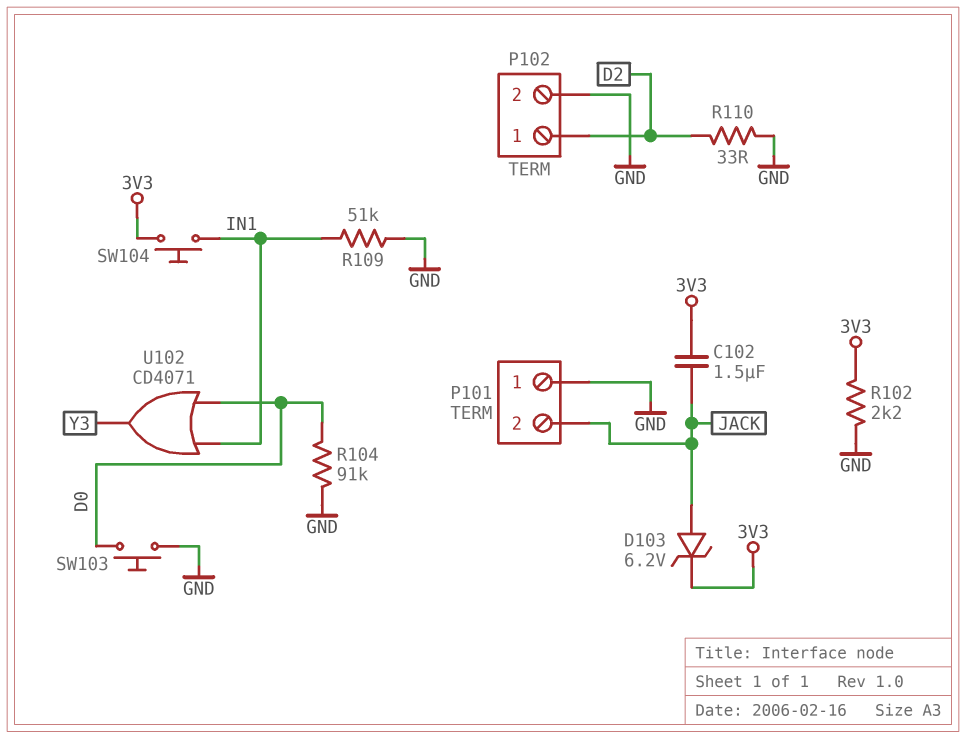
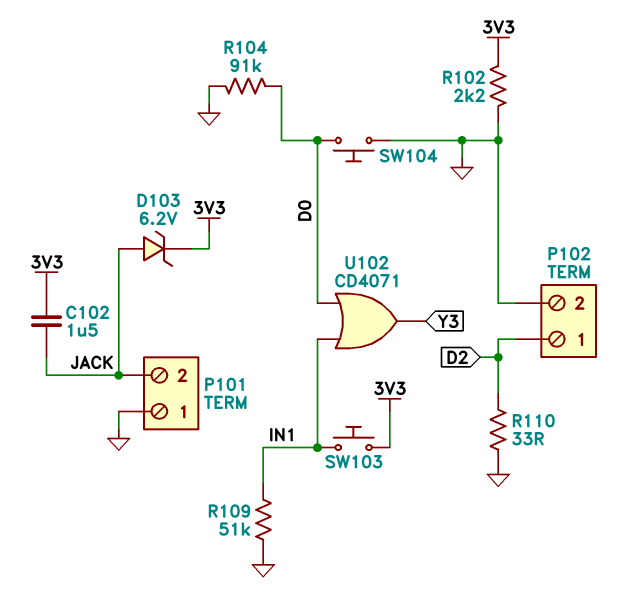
SW103: button (D0, GND) -> button (3V3, IN1)
SW104: button (3V3, IN1) -> button (D0, GND)

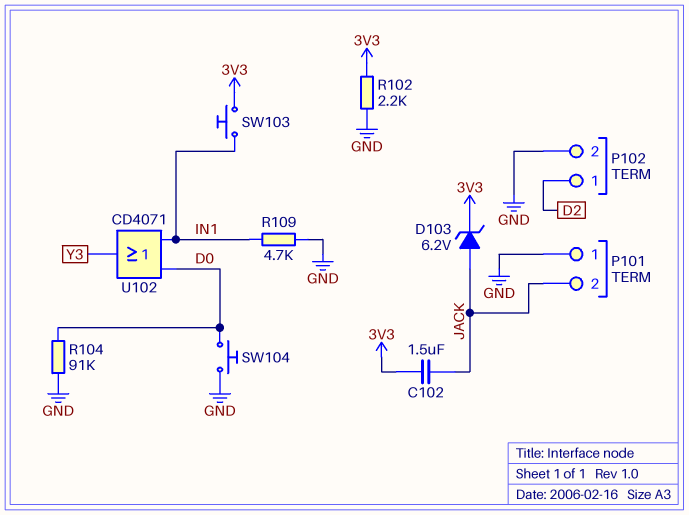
R109: 51k (GND, IN1) -> 4.7k (GND, IN1)
R110: 33 (D2, GND) -> none

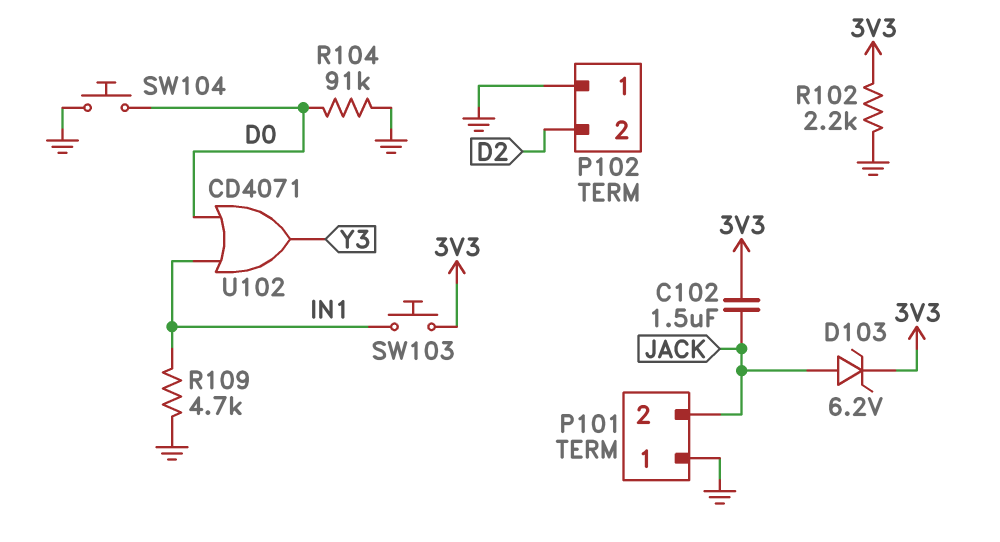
P102 pin 1: D2 -> GND
P102 pin 2: GND -> D2

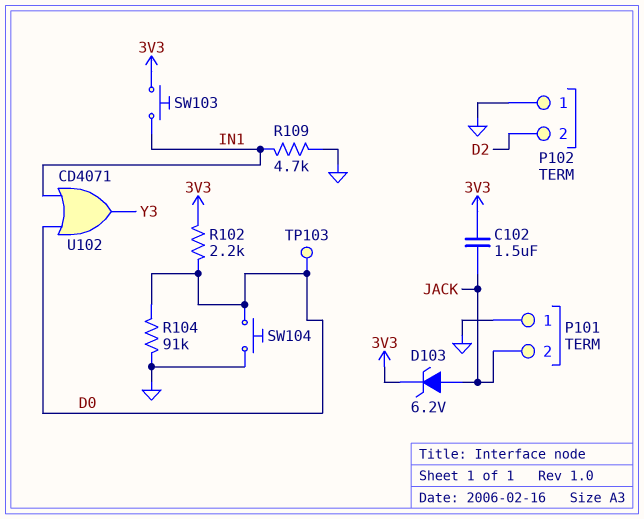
R102: 2.2k (3V3, GND) -> 2.2k (3V3, D0)
TP103: none -> test point (D0)

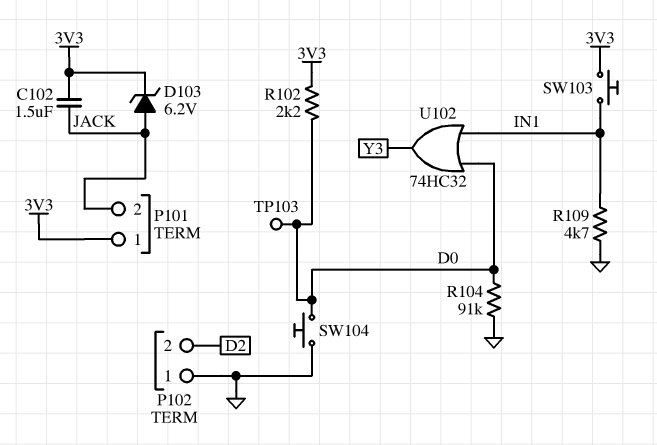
P101 pin 1: GND -> 3V3
U102: OR CD4071 (in D0, in IN1, out Y3) -> OR 74HC32 (in D0, in IN1, out Y3)

